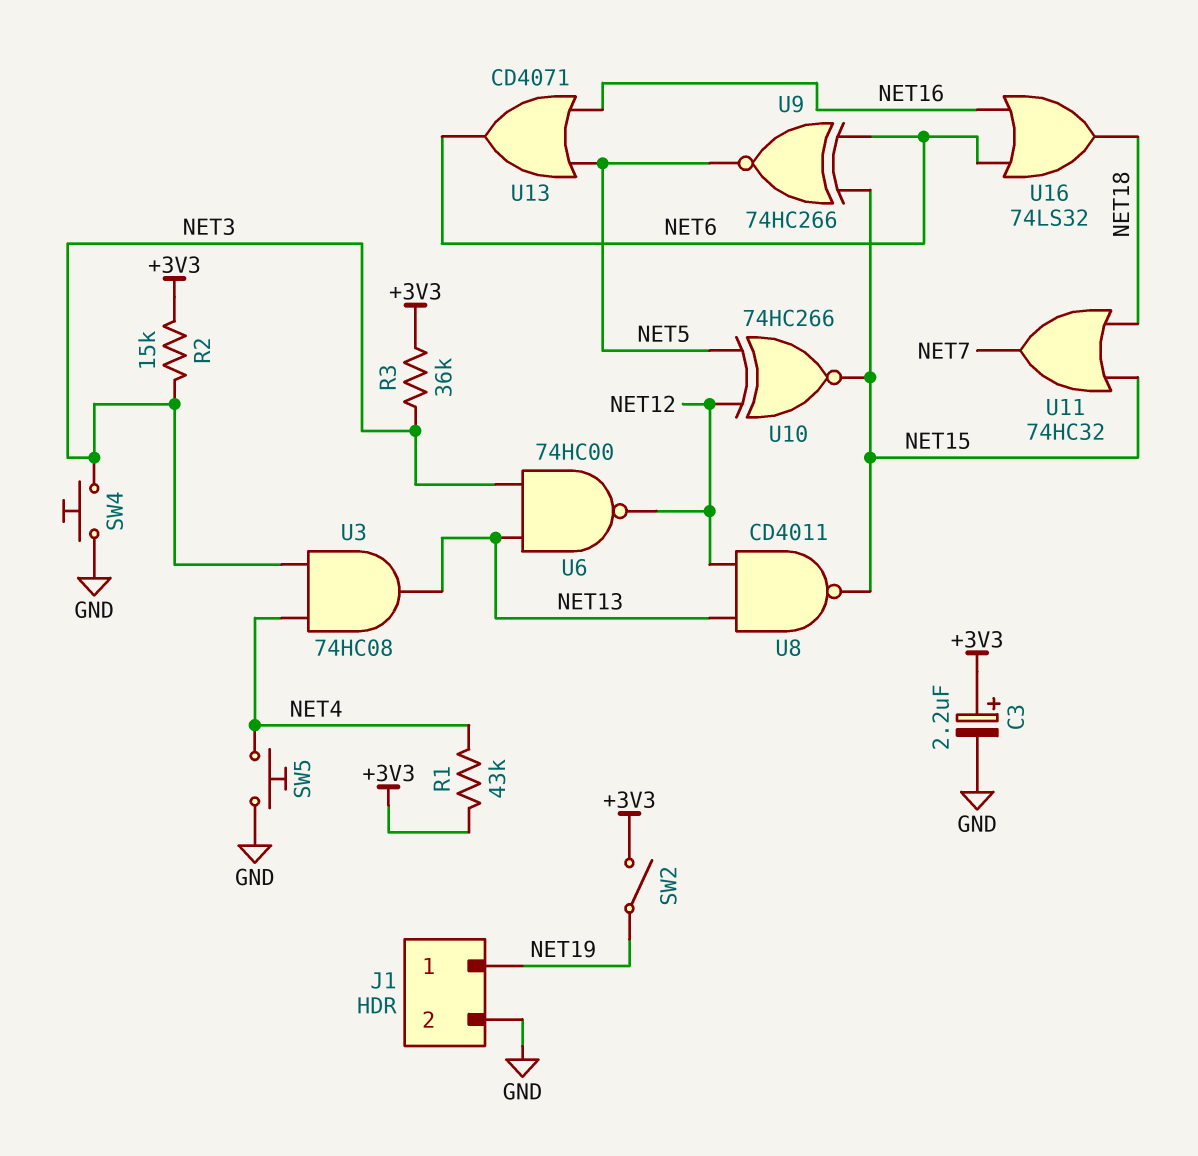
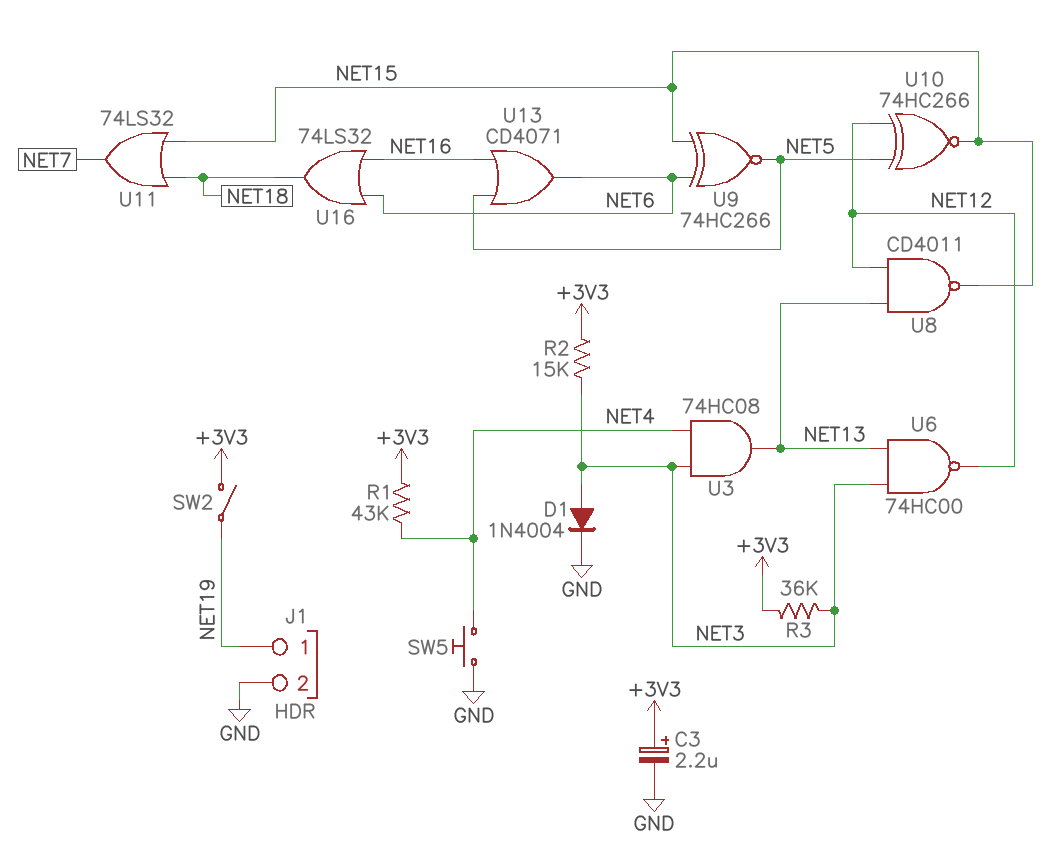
D1: none -> diode 1N4004 (A NET3, K GND)
SW4: button (GND, NET3) -> none
U11: OR 74HC32 (in NET15, in NET18, out NET7) -> OR 74LS32 (in NET15, in NET18, out NET7)

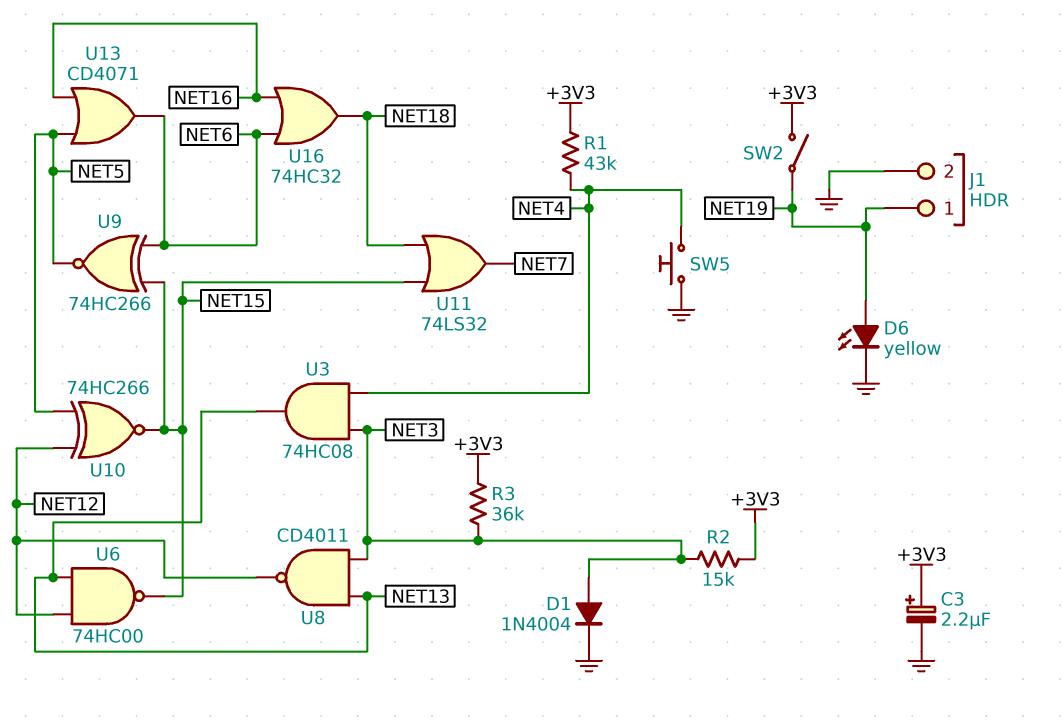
D6: none -> LED yellow (A NET19, K GND)
U6: NAND 74HC00 (in NET3, in NET13, out NET12) -> NAND 74HC00 (in NET12, in NET13, out NET15)
U8: NAND CD4011 (in NET12, in NET13, out NET15) -> NAND CD4011 (in NET3, in NET13, out NET12)
U16: OR 74LS32 (in NET6, in NET16, out NET18) -> OR 74HC32 (in NET6, in NET16, out NET18)

